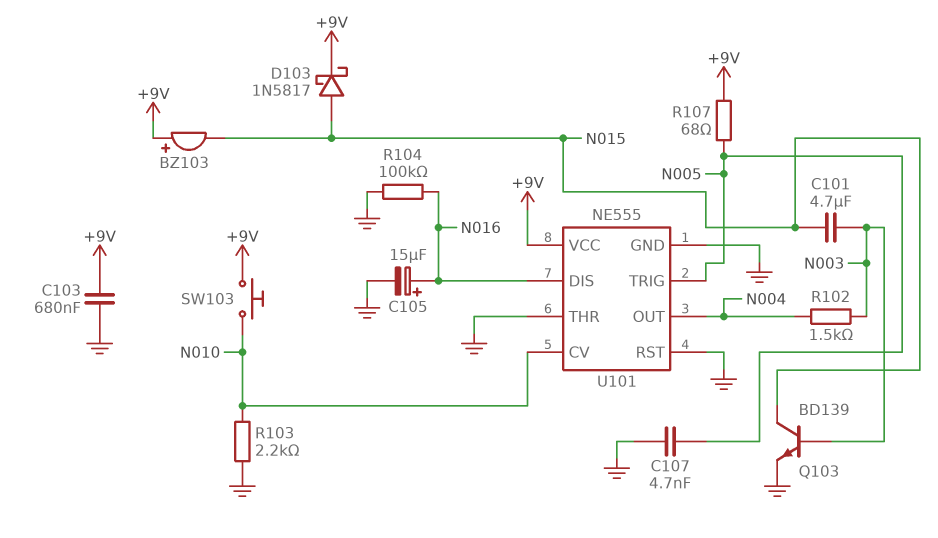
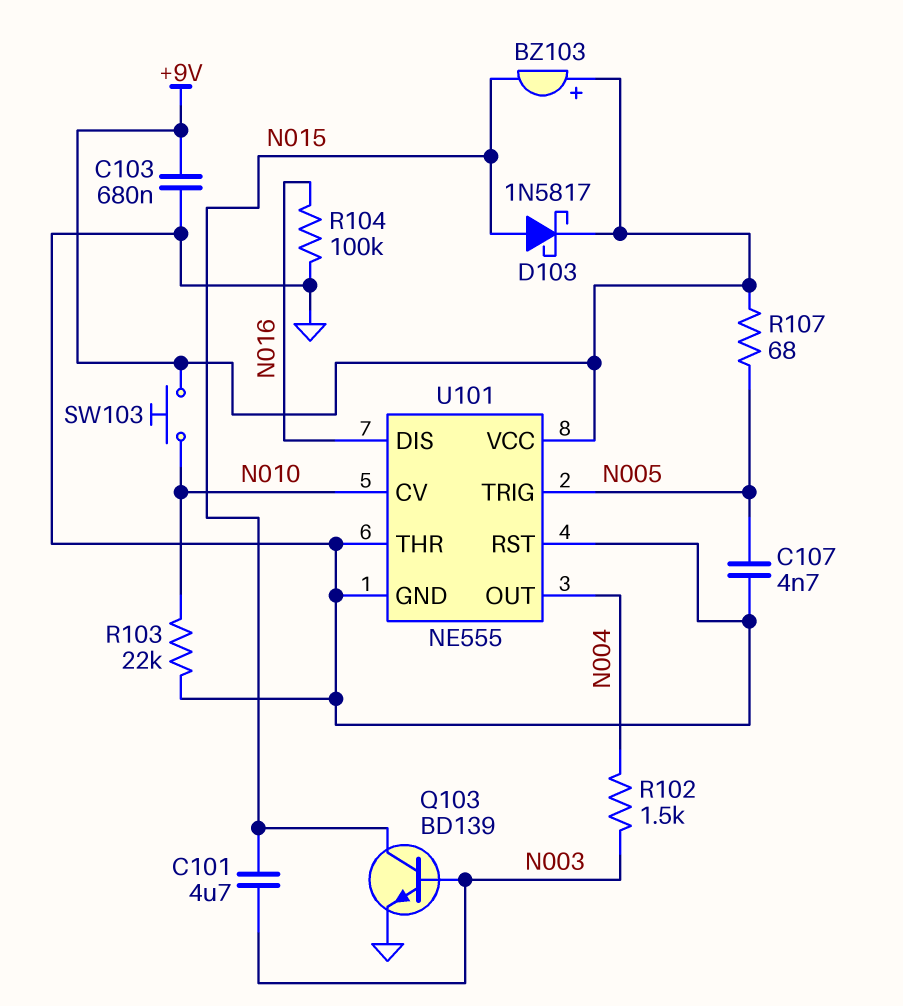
C105: 15uF (plus N016, minus GND) -> none
R103: 2.2k (GND, N010) -> 22k (GND, N010)

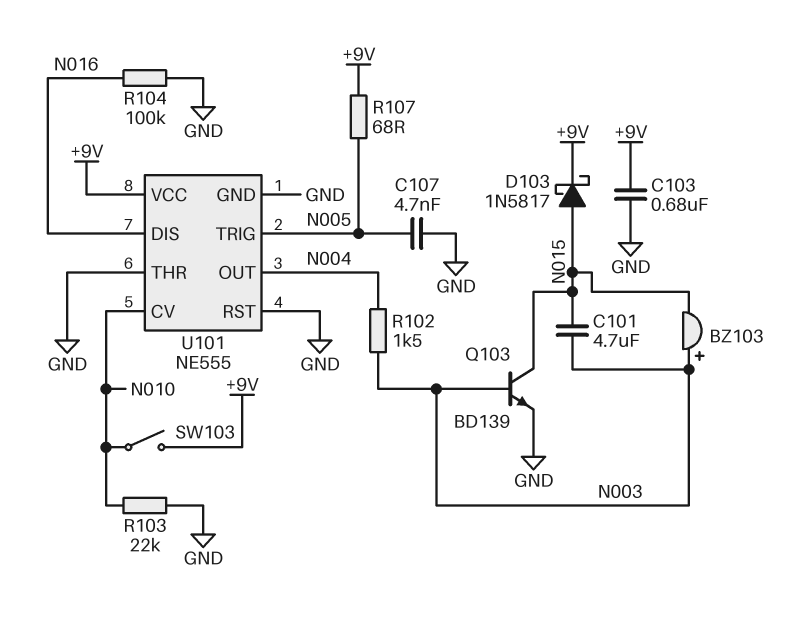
BZ103: buzzer (plus +9V, minus N015) -> buzzer (plus N003, minus N015)
SW103: button (+9V, N010) -> switch (+9V, N010)

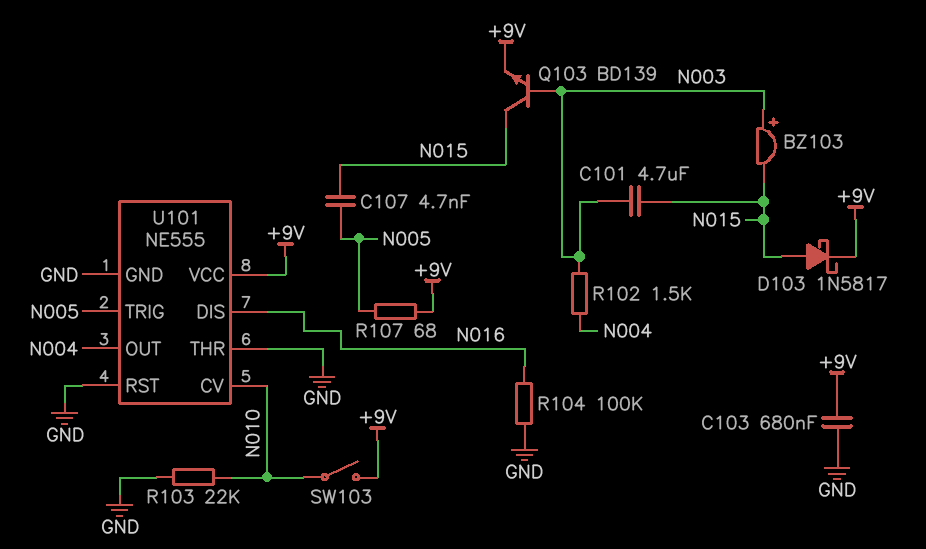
C107: 4.7nF (GND, N005) -> 4.7nF (N005, N015)
Q103: NPN BD139 (B N003, C N015, E GND) -> NPN BD139 (B N003, C N015, E +9V)

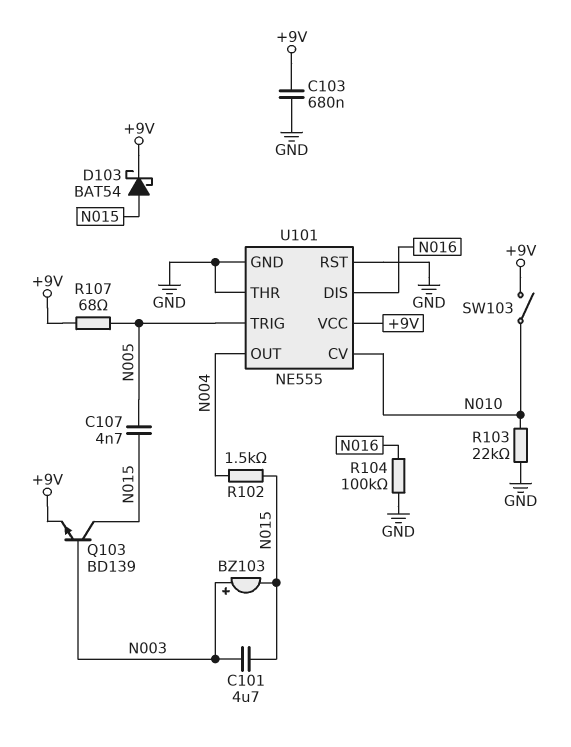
D103: schottky 1N5817 (A N015, K +9V) -> schottky BAT54 (A N015, K +9V)
R102: 1.5k (N003, N004) -> 1.5k (N004, N015)

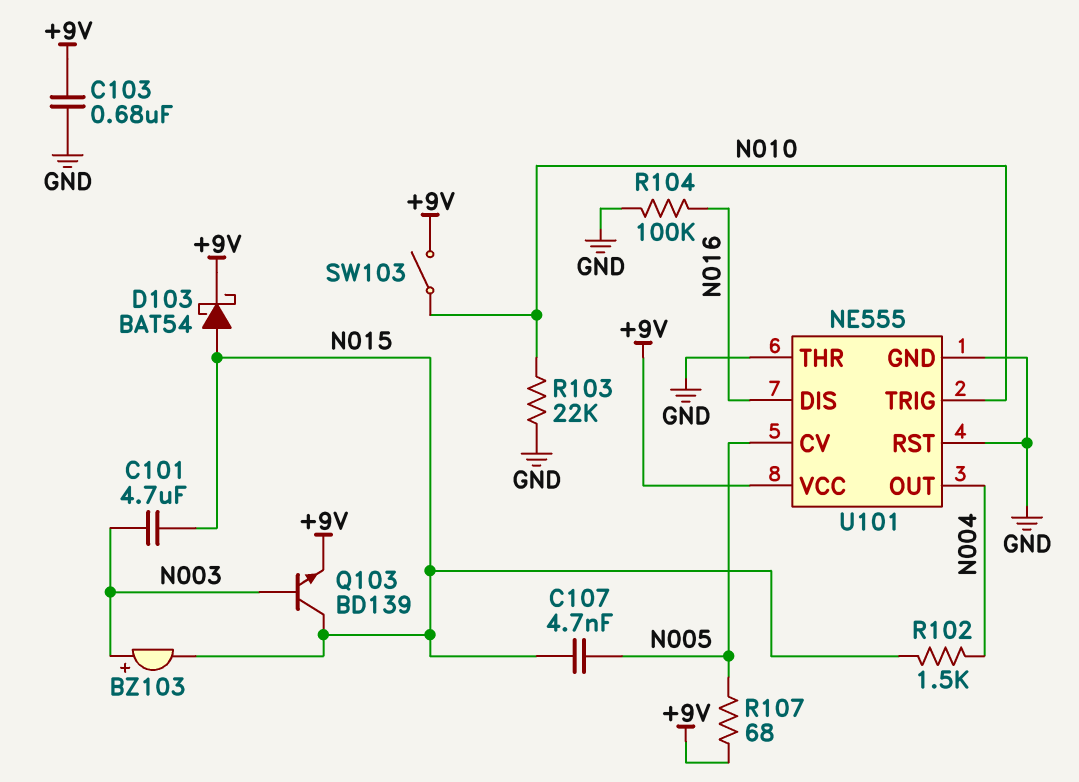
U101 pin CV: N010 -> N005
U101 pin TRIG: N005 -> N010

